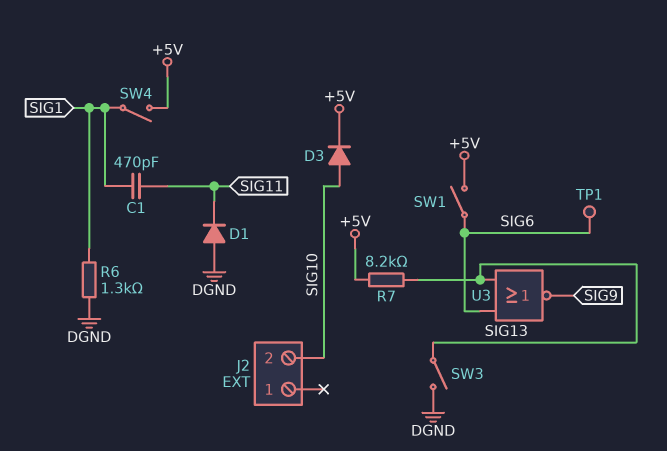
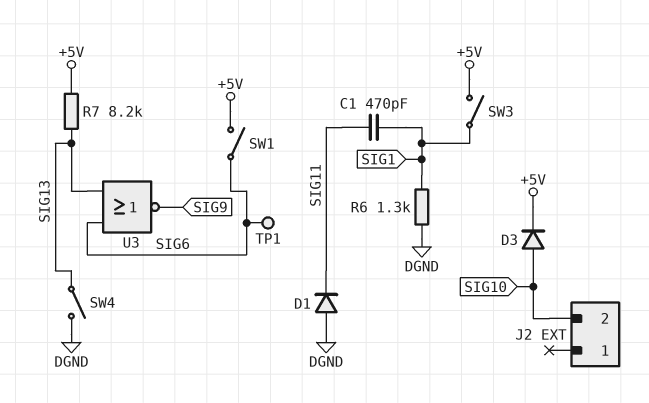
SW3: switch (DGND, SIG13) -> switch (+5V, SIG1)
SW4: switch (+5V, SIG1) -> switch (DGND, SIG13)

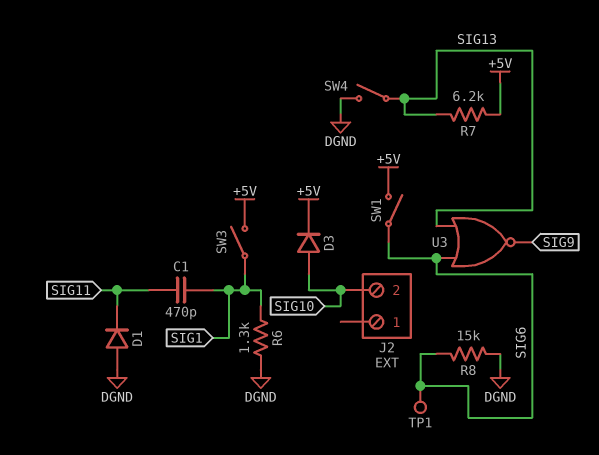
R7: 8.2k (+5V, SIG13) -> 6.2k (+5V, SIG13)
R8: none -> 15k (DGND, SIG6)

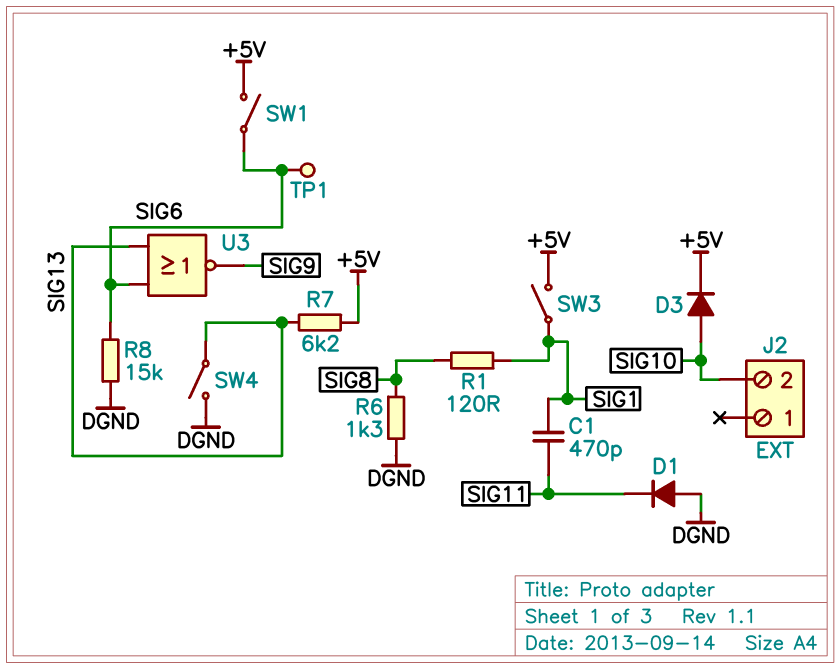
R1: none -> 120 (SIG1, SIG8)
R6: 1.3k (DGND, SIG1) -> 1.3k (DGND, SIG8)

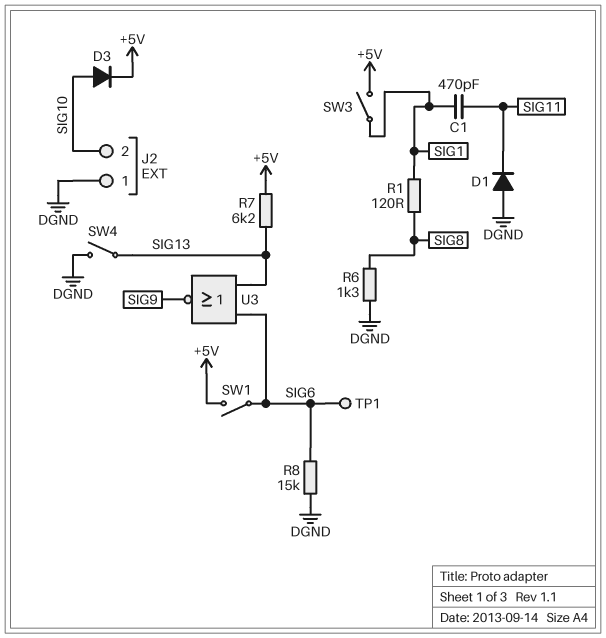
J2 pin 1: none -> DGND

